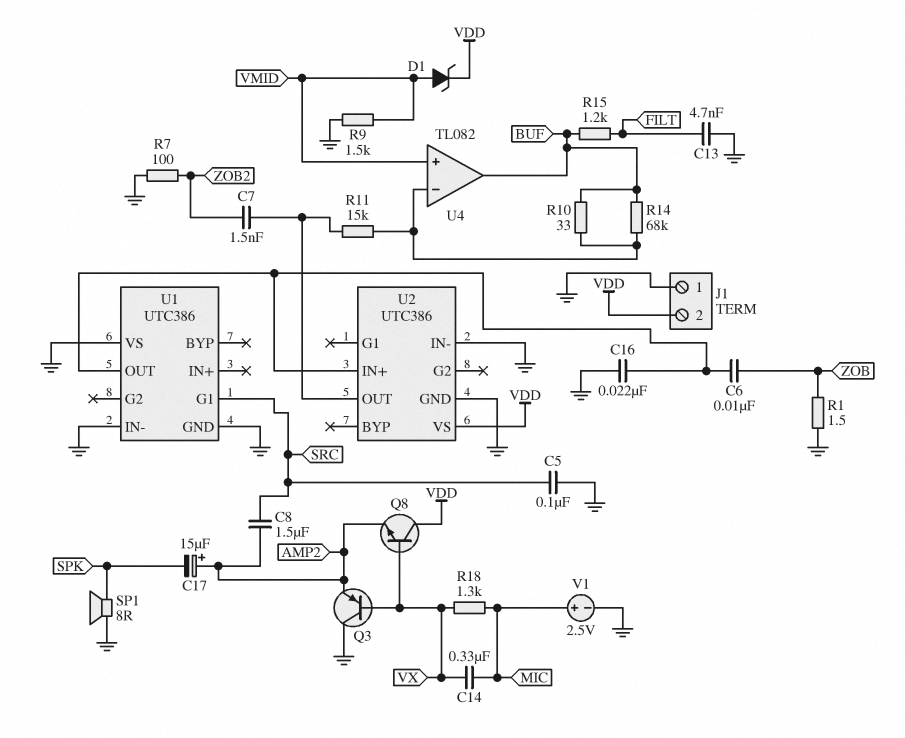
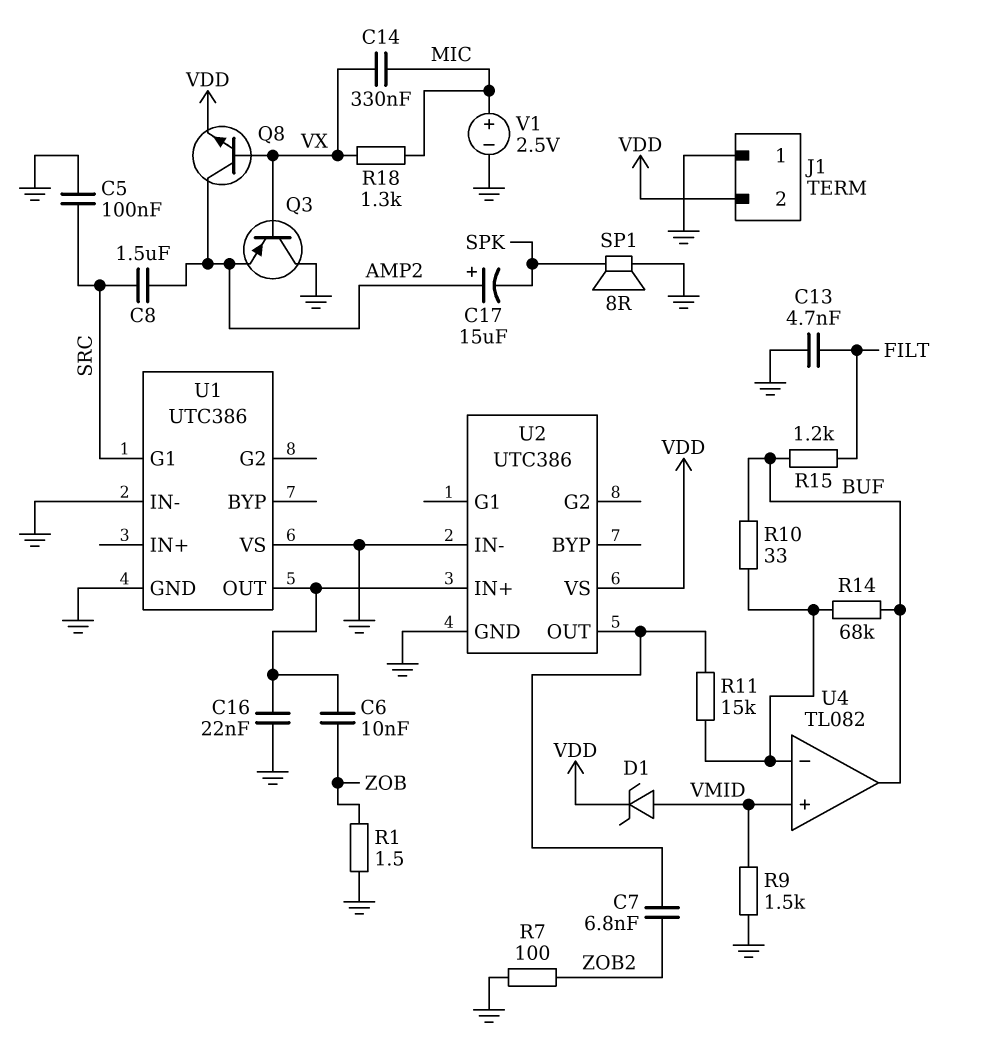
C7: 1.5nF (U2/OUT, ZOB2) -> 6.8nF (U2/OUT, ZOB2)
Q8: NPN (B VX, C VDD, E AMP2) -> NPN (B VX, C AMP2, E VDD)

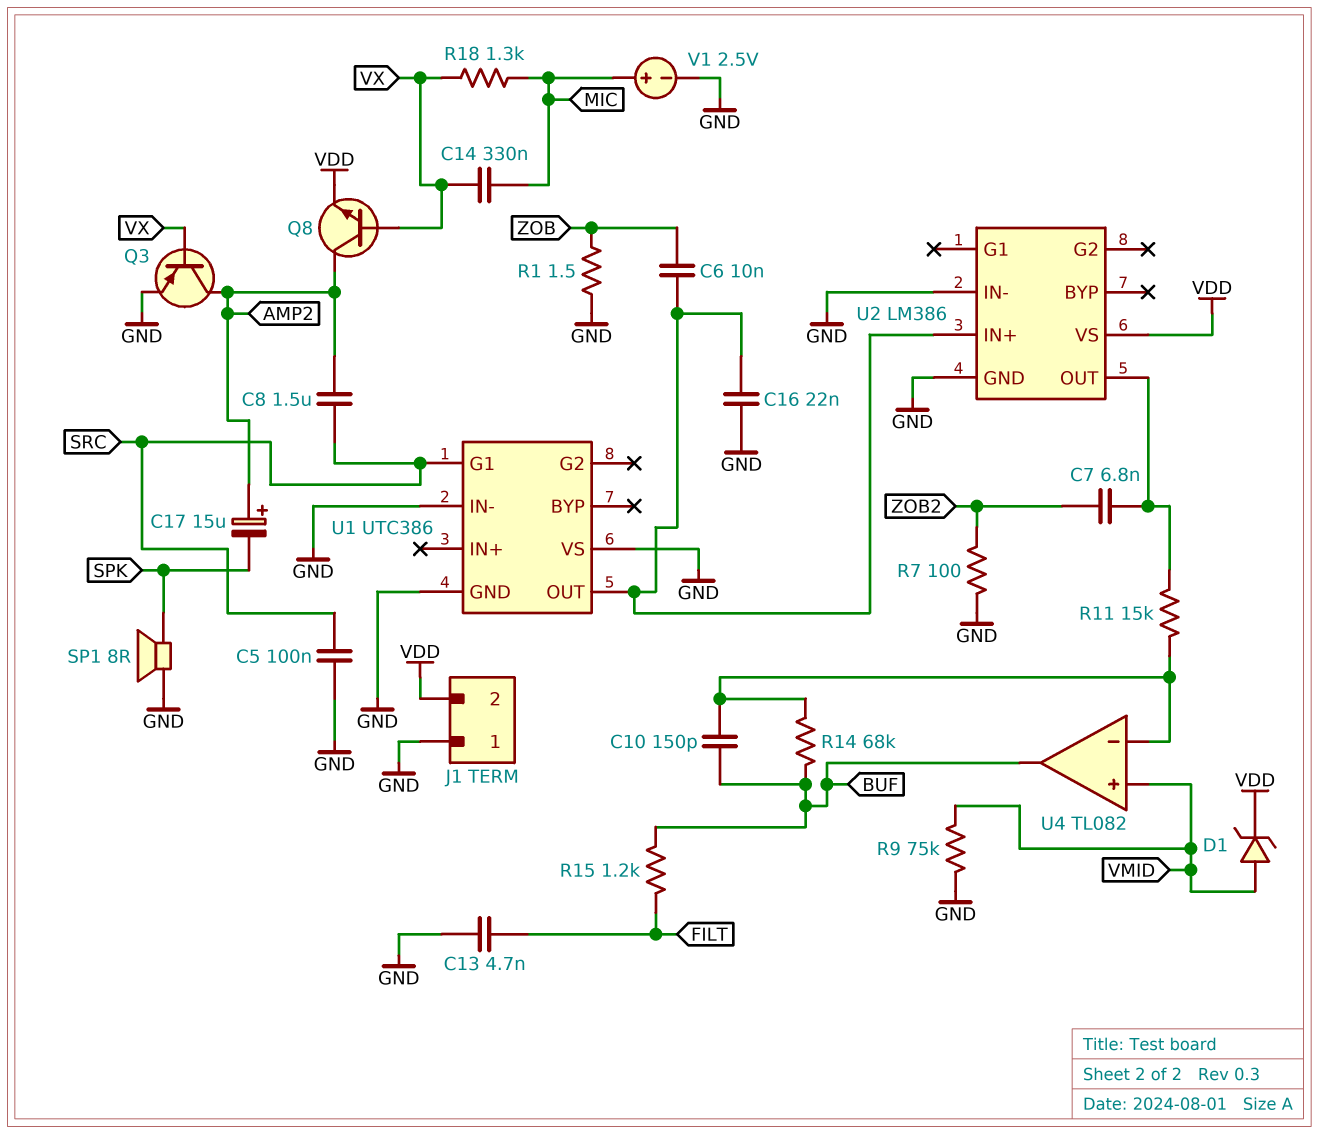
C10: none -> 150pF (BUF, U4/in-)
Q3: PNP (B VX, C GND, E AMP2) -> PNP (B VX, C AMP2, E GND)
R9: 1.5k (GND, VMID) -> 75k (GND, VMID)
R10: 33 (BUF, U4/in-) -> none
U2: UTC386 -> LM386

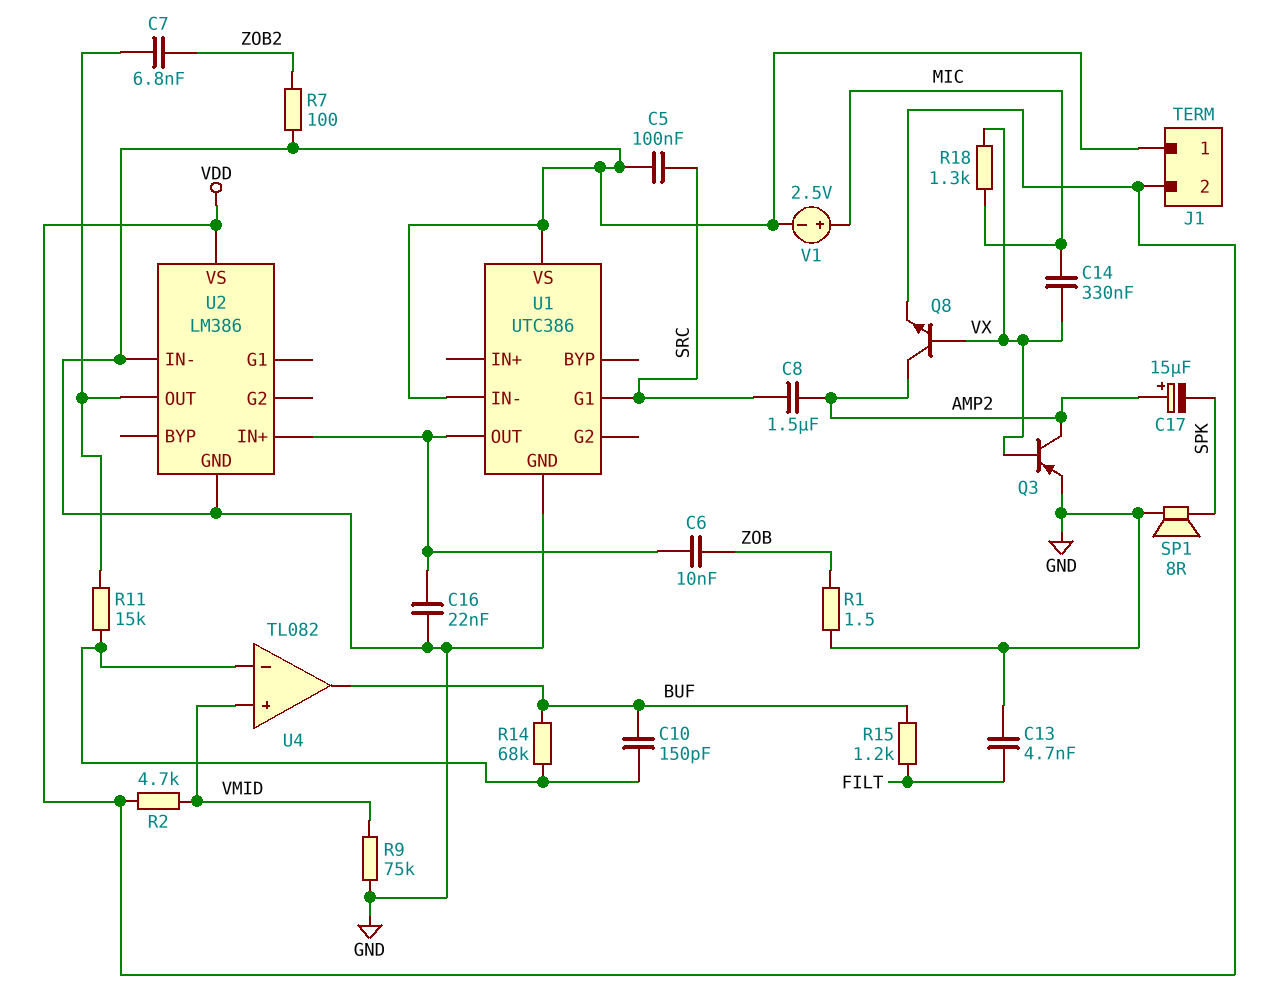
D1: zener (A VMID, K VDD) -> none
R2: none -> 4.7k (VDD, VMID)

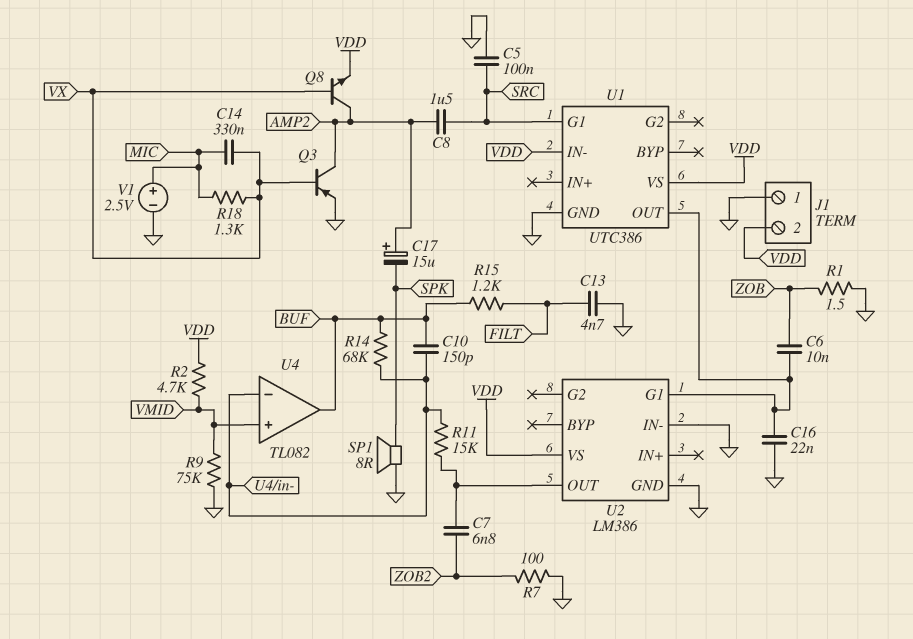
U1 pin IN-: GND -> VDD
U1 pin VS: GND -> VDD
U2 pin G1: none -> U1/OUT
U2 pin IN+: U1/OUT -> none

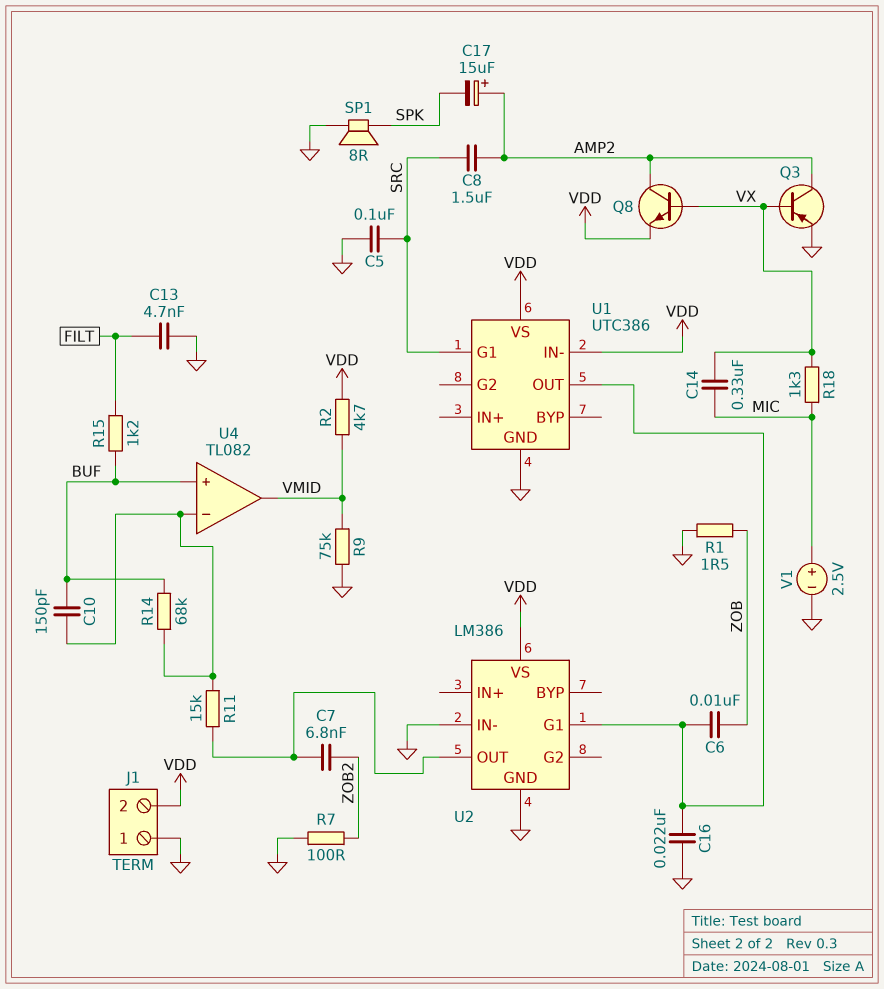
U4 pin in+: VMID -> BUF
U4 pin out: BUF -> VMID

